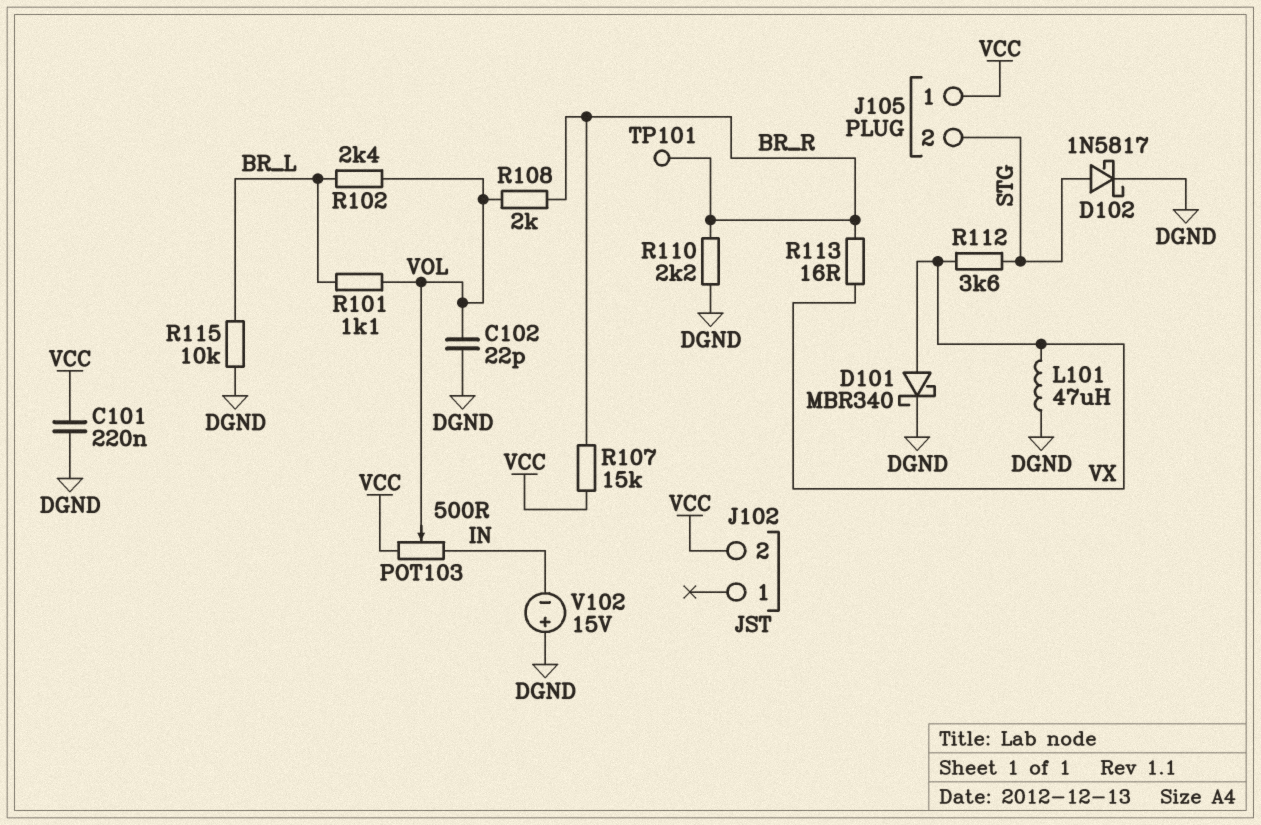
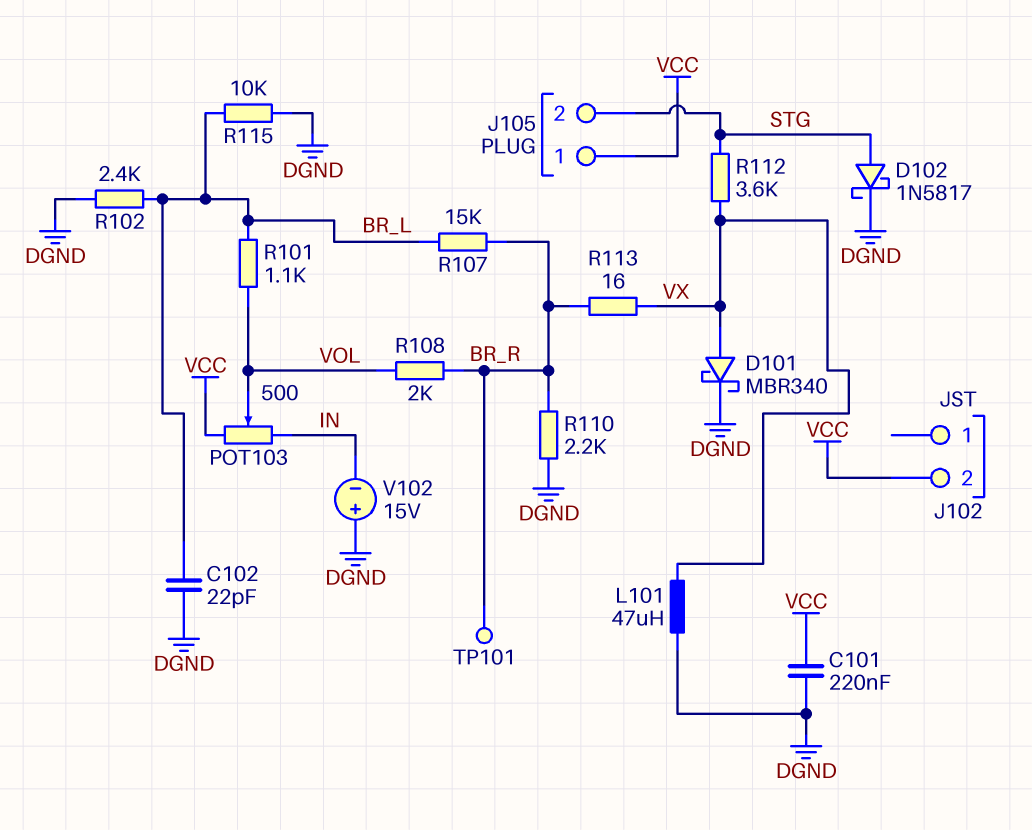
C102: 22pF (DGND, VOL) -> 22pF (BR_L, DGND)
R102: 2.4k (BR_L, VOL) -> 2.4k (BR_L, DGND)
R107: 15k (BR_R, VCC) -> 15k (BR_L, BR_R)

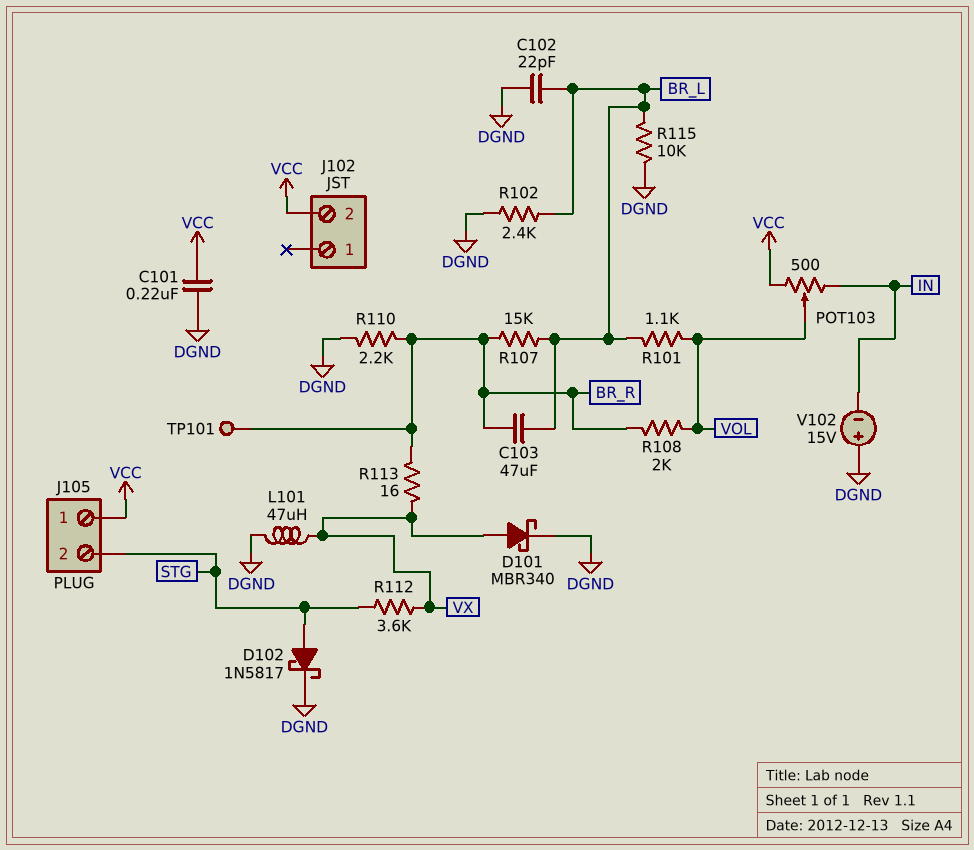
C103: none -> 47uF (BR_L, BR_R)

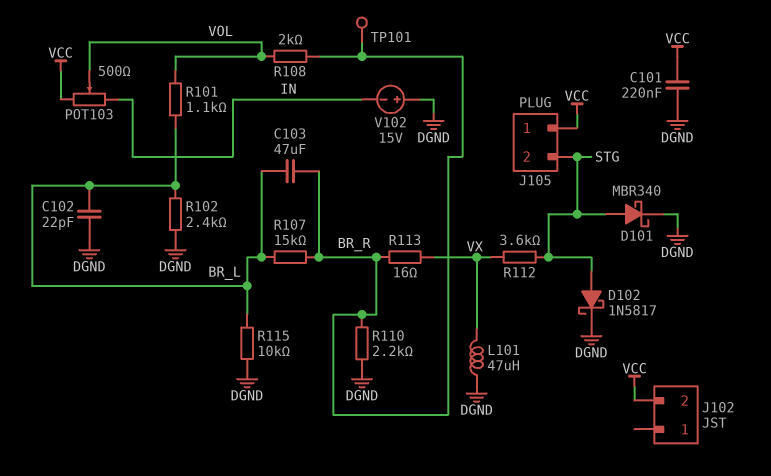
D101: schottky MBR340 (A VX, K DGND) -> schottky MBR340 (A STG, K DGND)

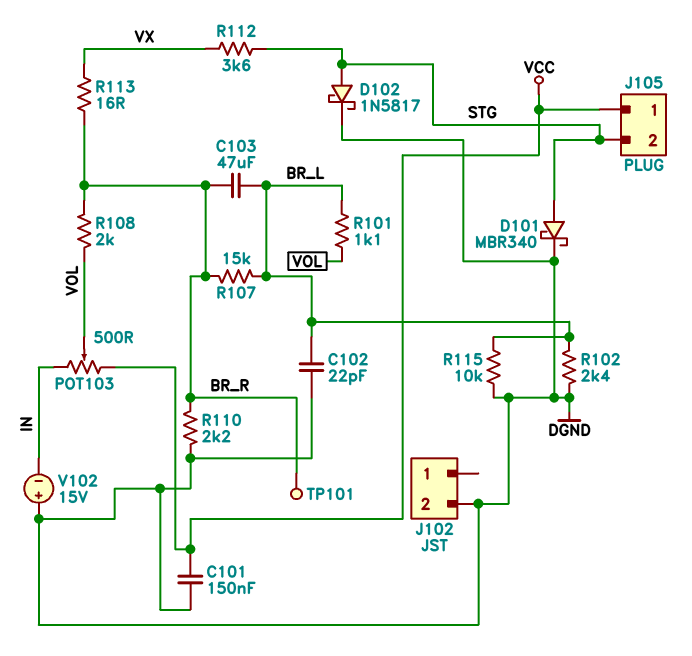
C101: 220nF (DGND, VCC) -> 150nF (DGND, VCC)
J102 pin 2: VCC -> DGND
L101: 47uH (DGND, VX) -> none

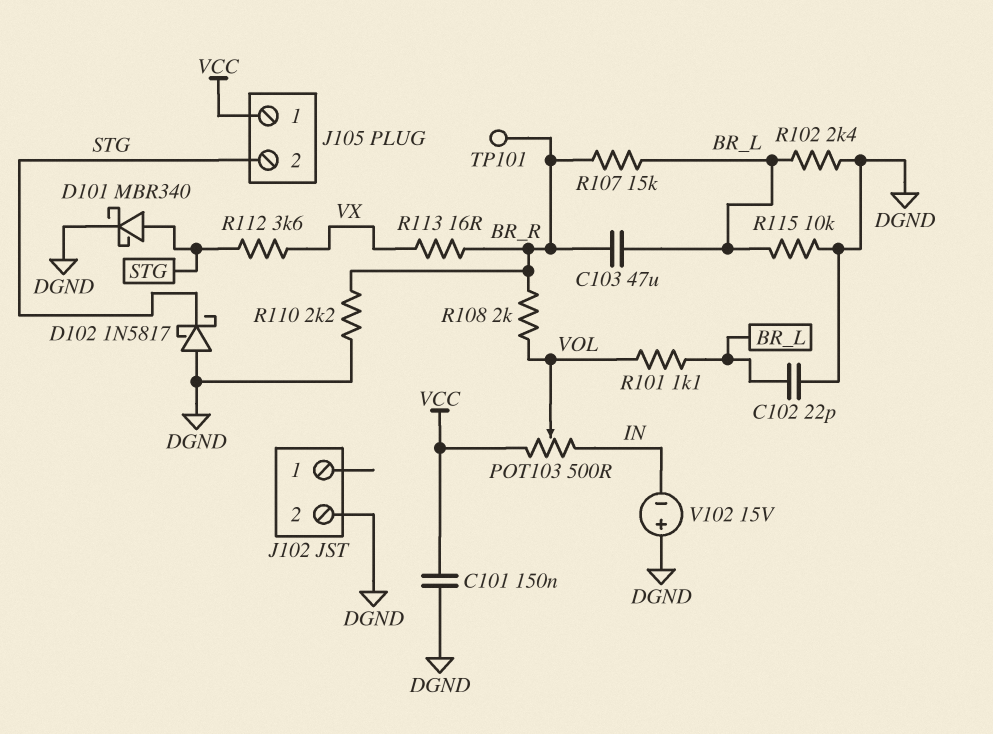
D102: schottky 1N5817 (A STG, K DGND) -> schottky 1N5817 (A DGND, K STG)

